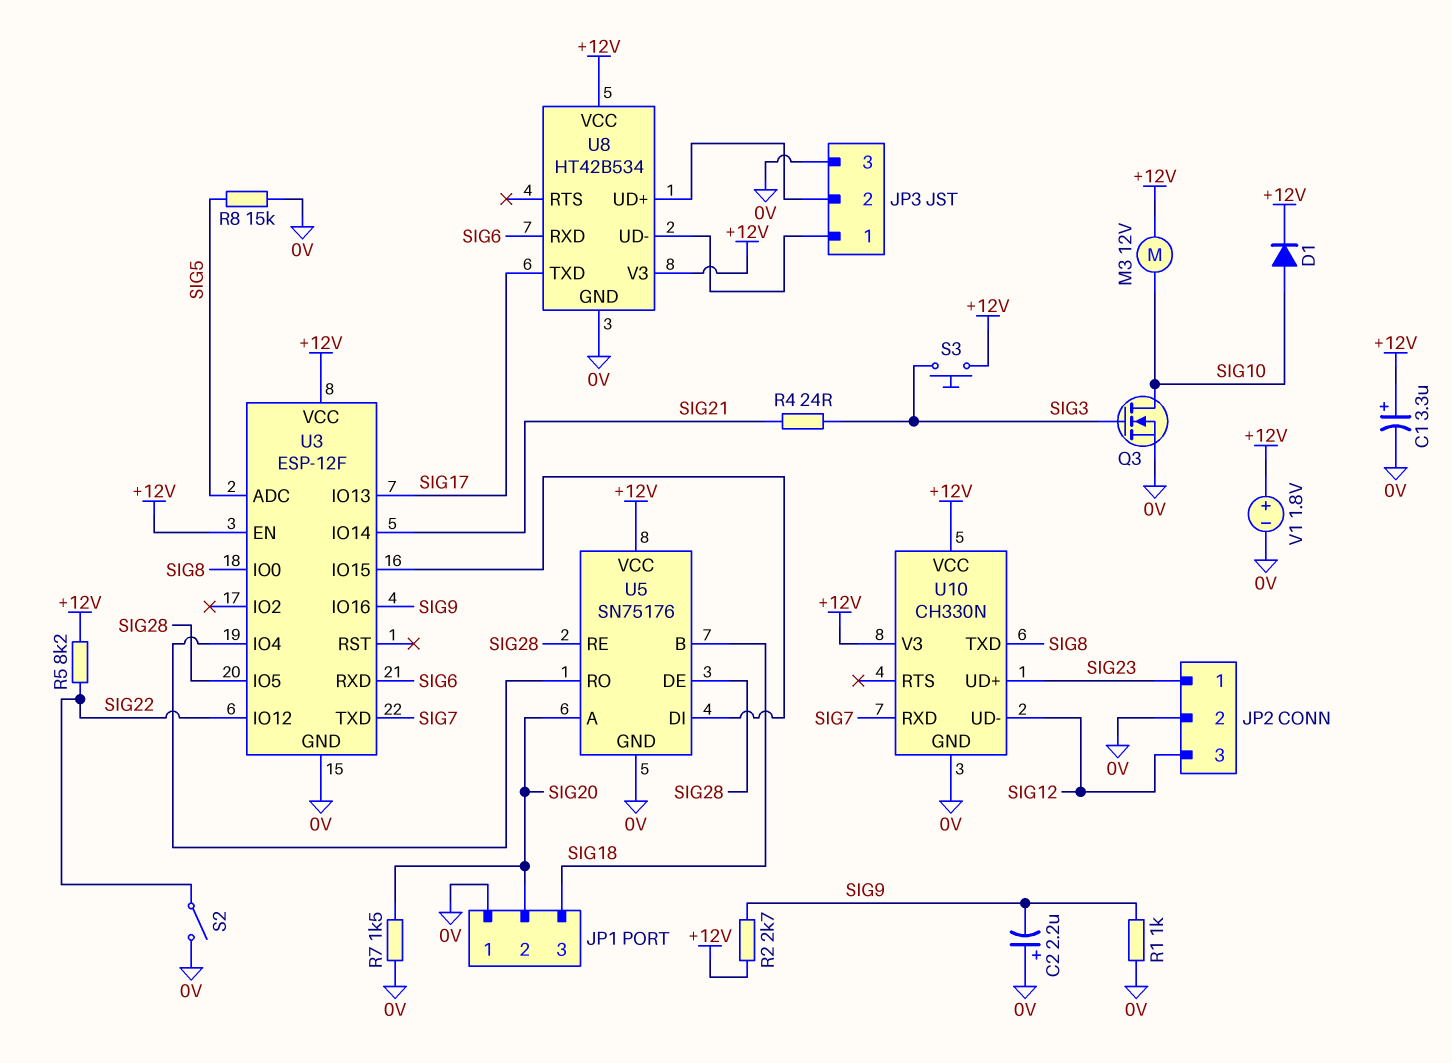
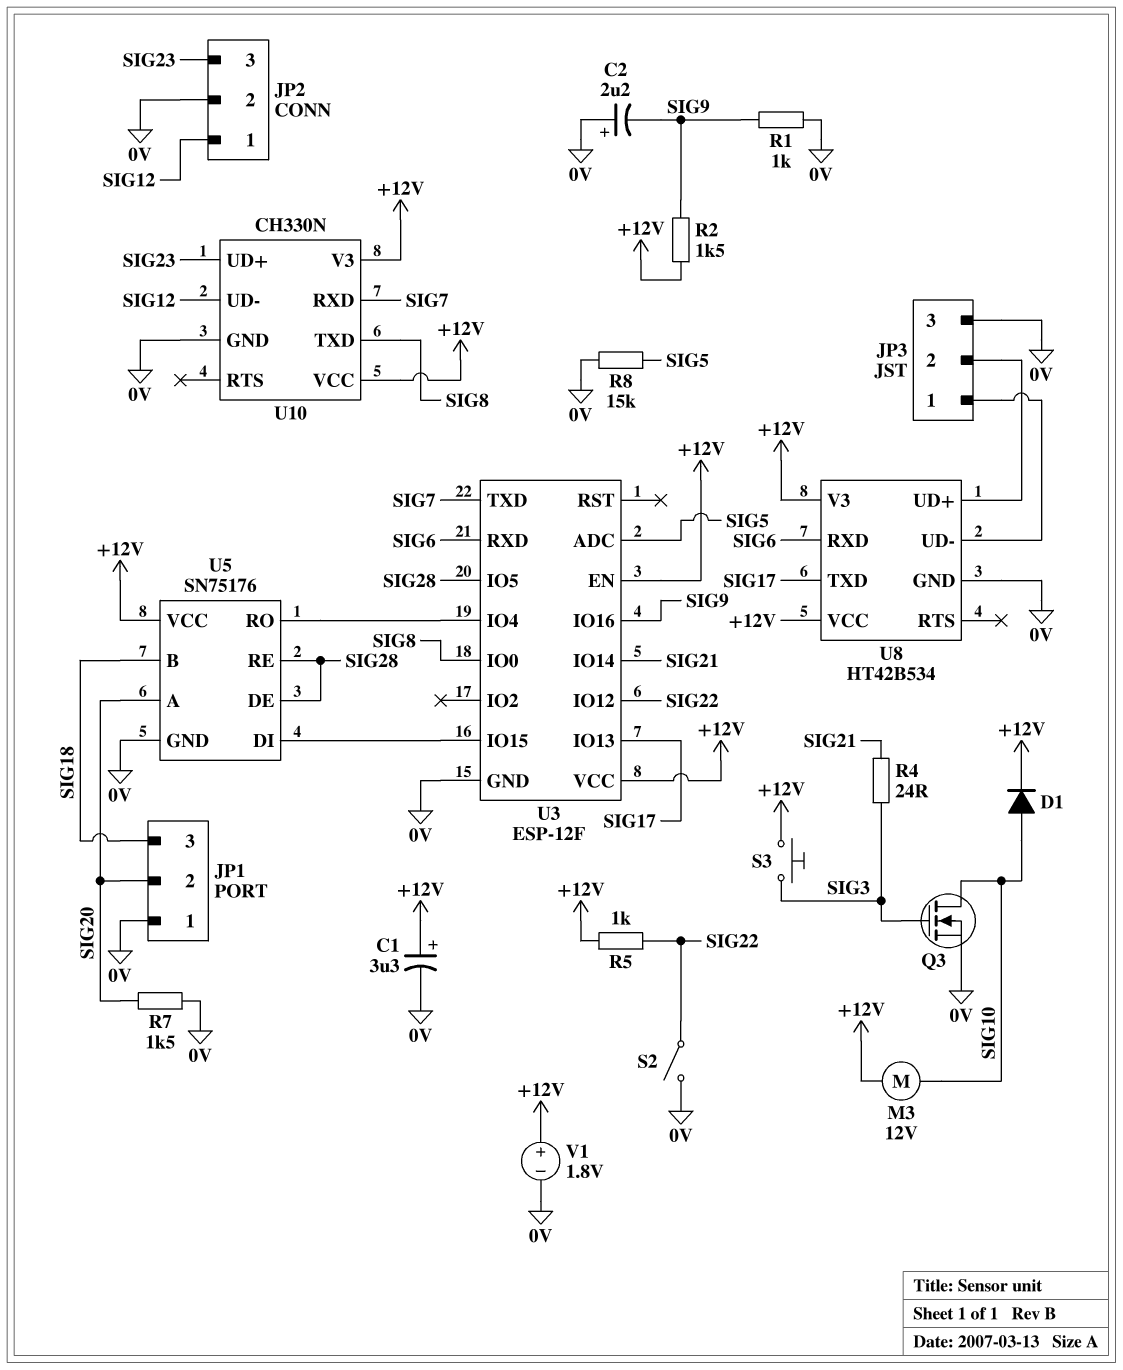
JP2 pin 1: SIG23 -> SIG12
JP2 pin 3: SIG12 -> SIG23
R2: 2.7k (+12V, SIG9) -> 1.5k (+12V, SIG9)
R5: 8.2k (+12V, SIG22) -> 1k (+12V, SIG22)

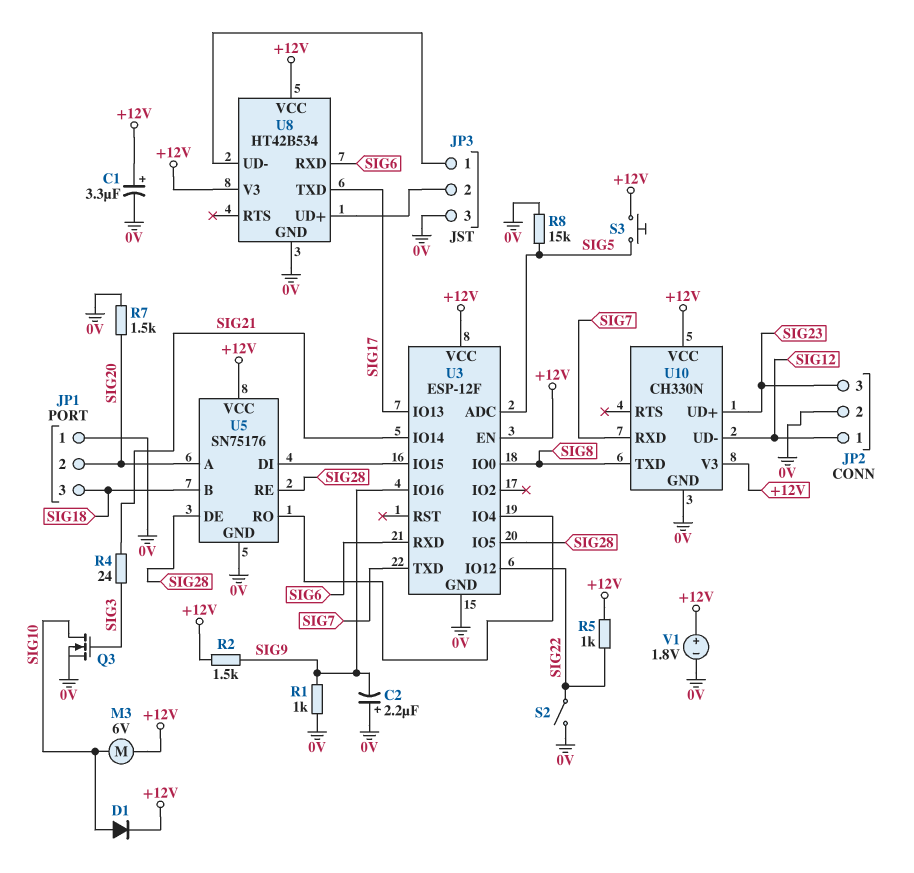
M3: motor 12V (+12V, SIG10) -> motor 6V (+12V, SIG10)
S3: button (+12V, SIG3) -> button (+12V, SIG5)

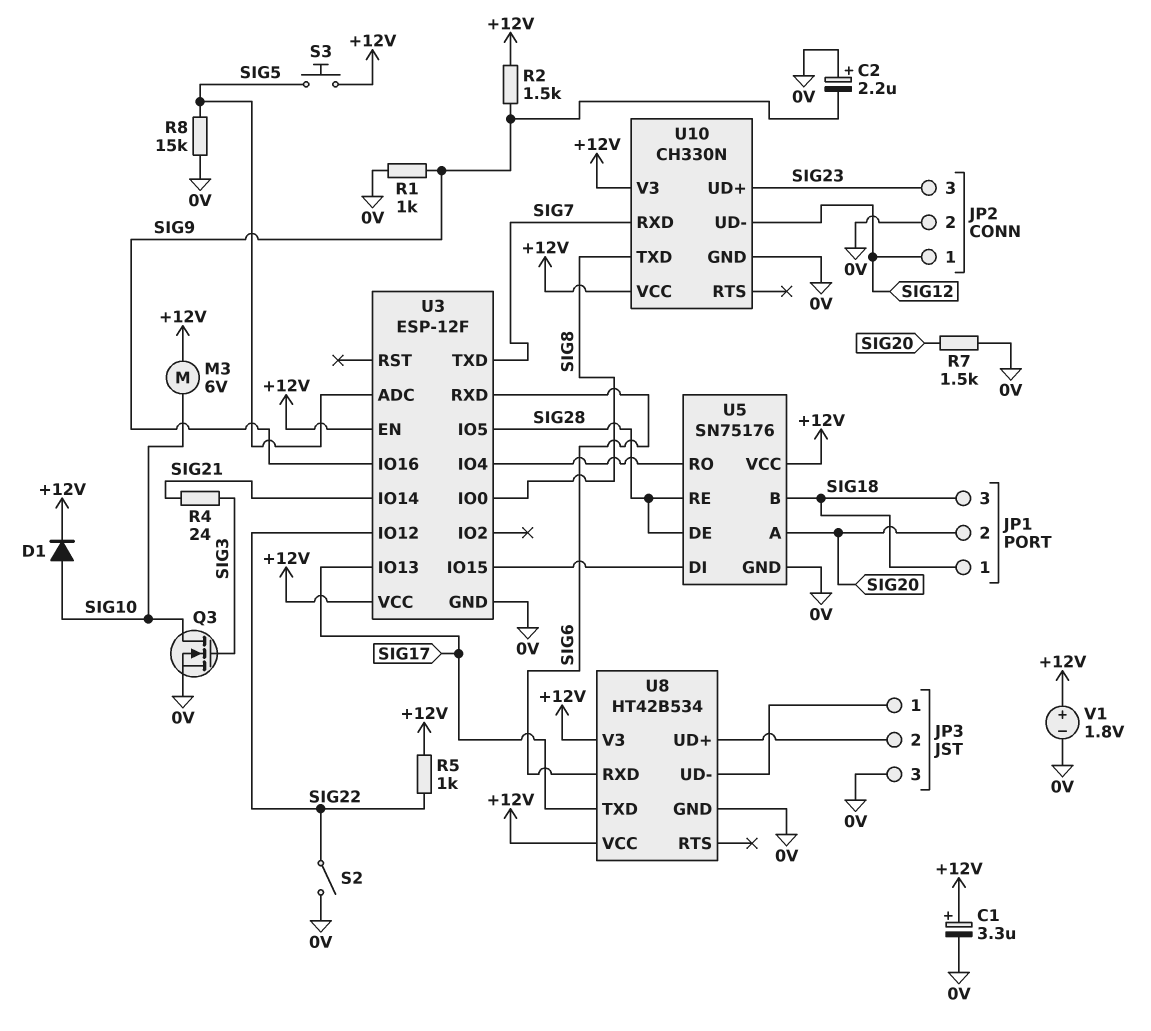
JP1 pin 1: 0V -> SIG18

